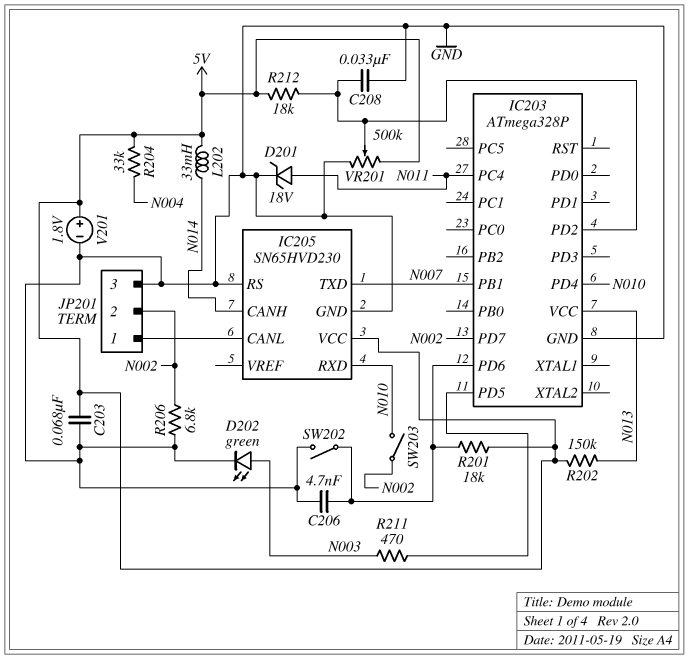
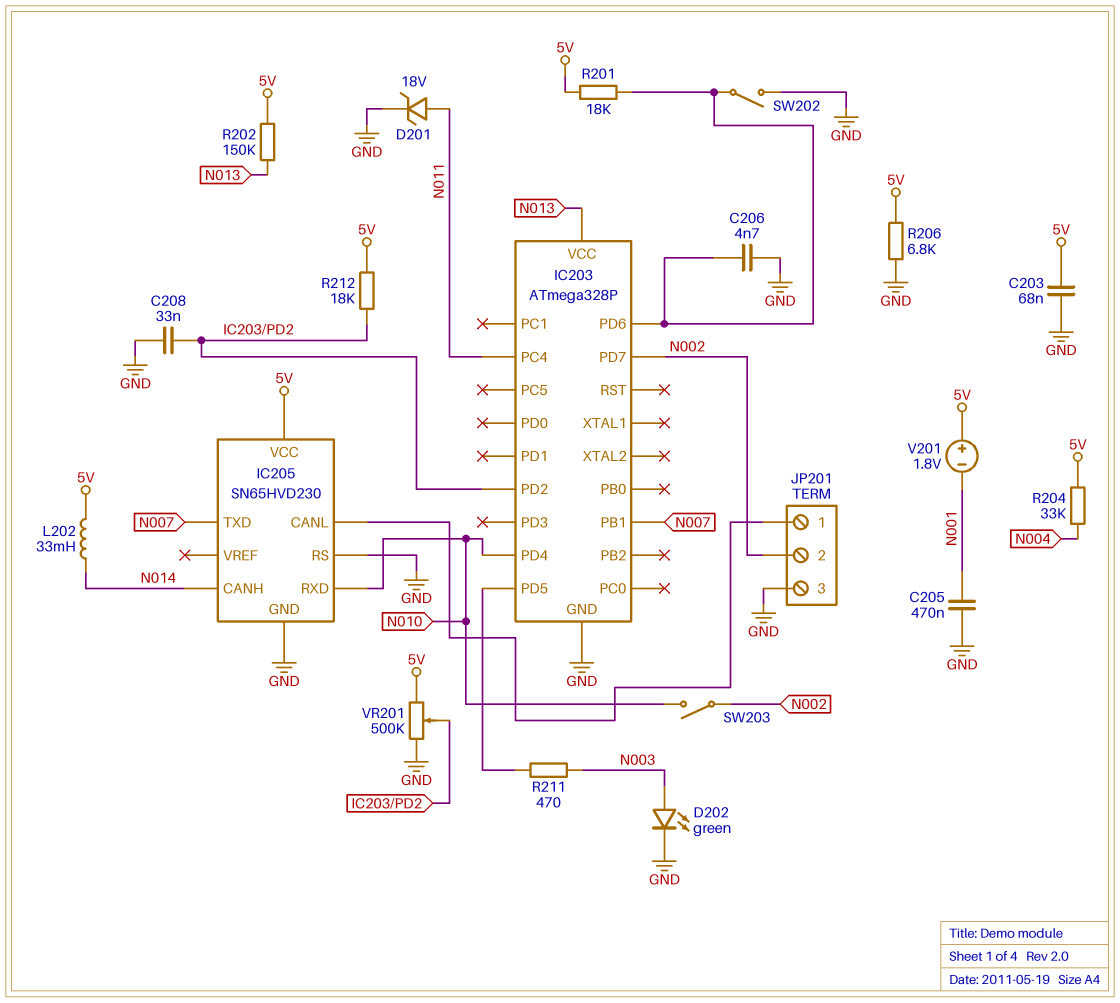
C205: none -> 470nF (GND, N001)
R206: 6.8k (GND, N002) -> 6.8k (5V, GND)
V201: 1.8V (plus 5V, minus GND) -> 1.8V (plus 5V, minus N001)

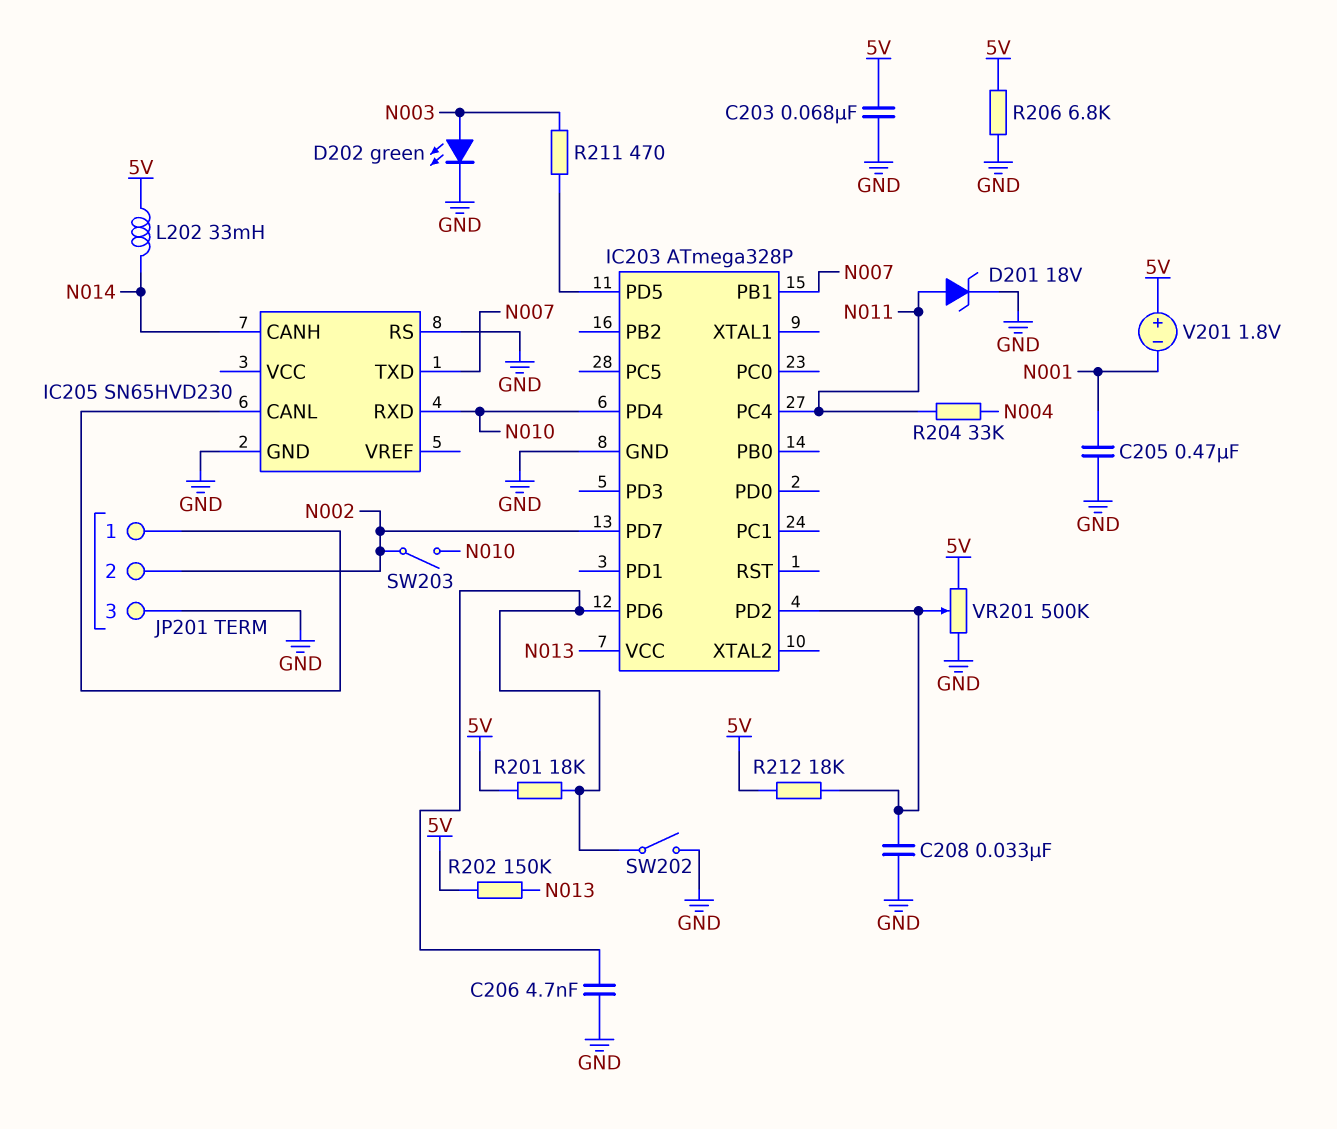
IC205 pin VCC: 5V -> none
R204: 33k (5V, N004) -> 33k (N004, N011)

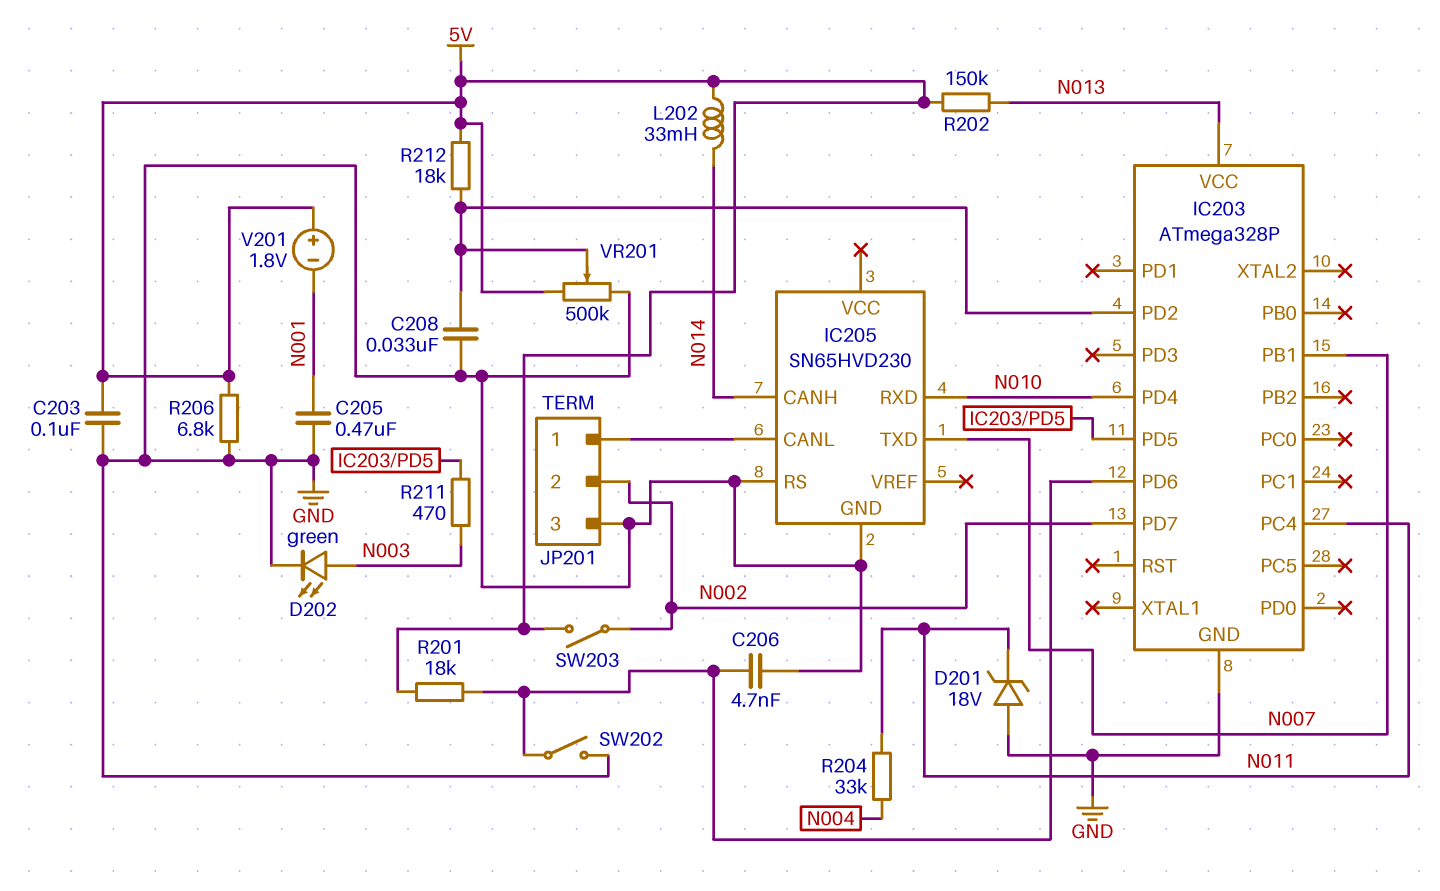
C203: 68nF (5V, GND) -> 100nF (5V, GND)
D201: zener 18V (A N011, K GND) -> zener 18V (A GND, K N011)
SW203: switch (N002, N010) -> switch (5V, N002)

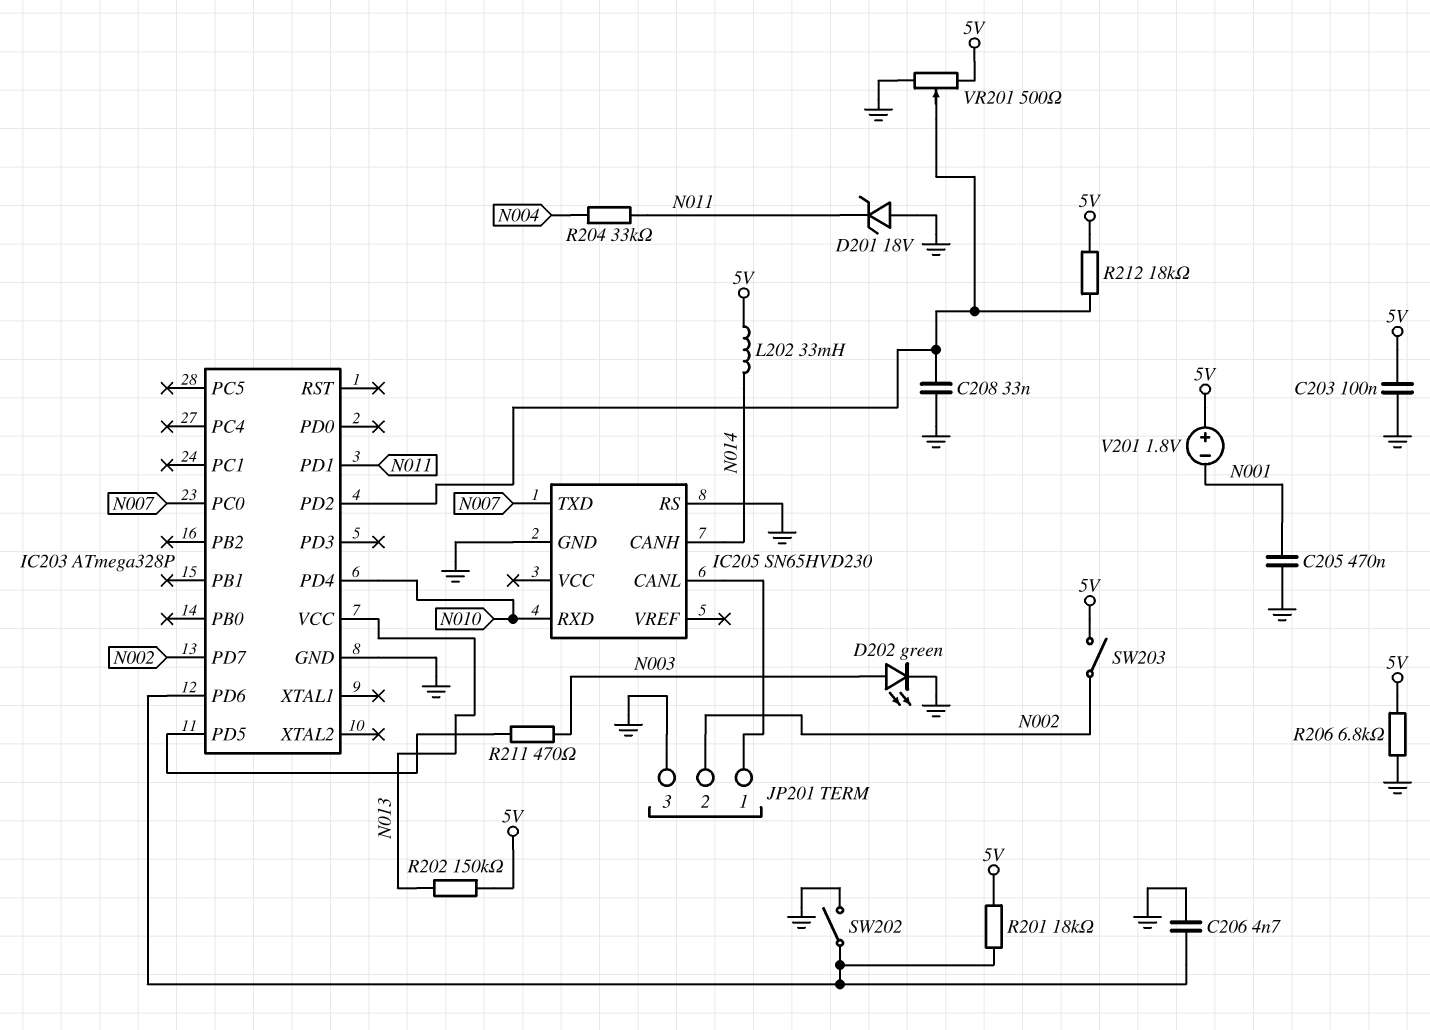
IC203 pin PB1: N007 -> none
IC203 pin PC0: none -> N007
IC203 pin PC4: N011 -> none
IC203 pin PD1: none -> N011
VR201: 500k (5V, GND, wiper IC203/PD2) -> 500 (5V, GND, wiper IC203/PD2)

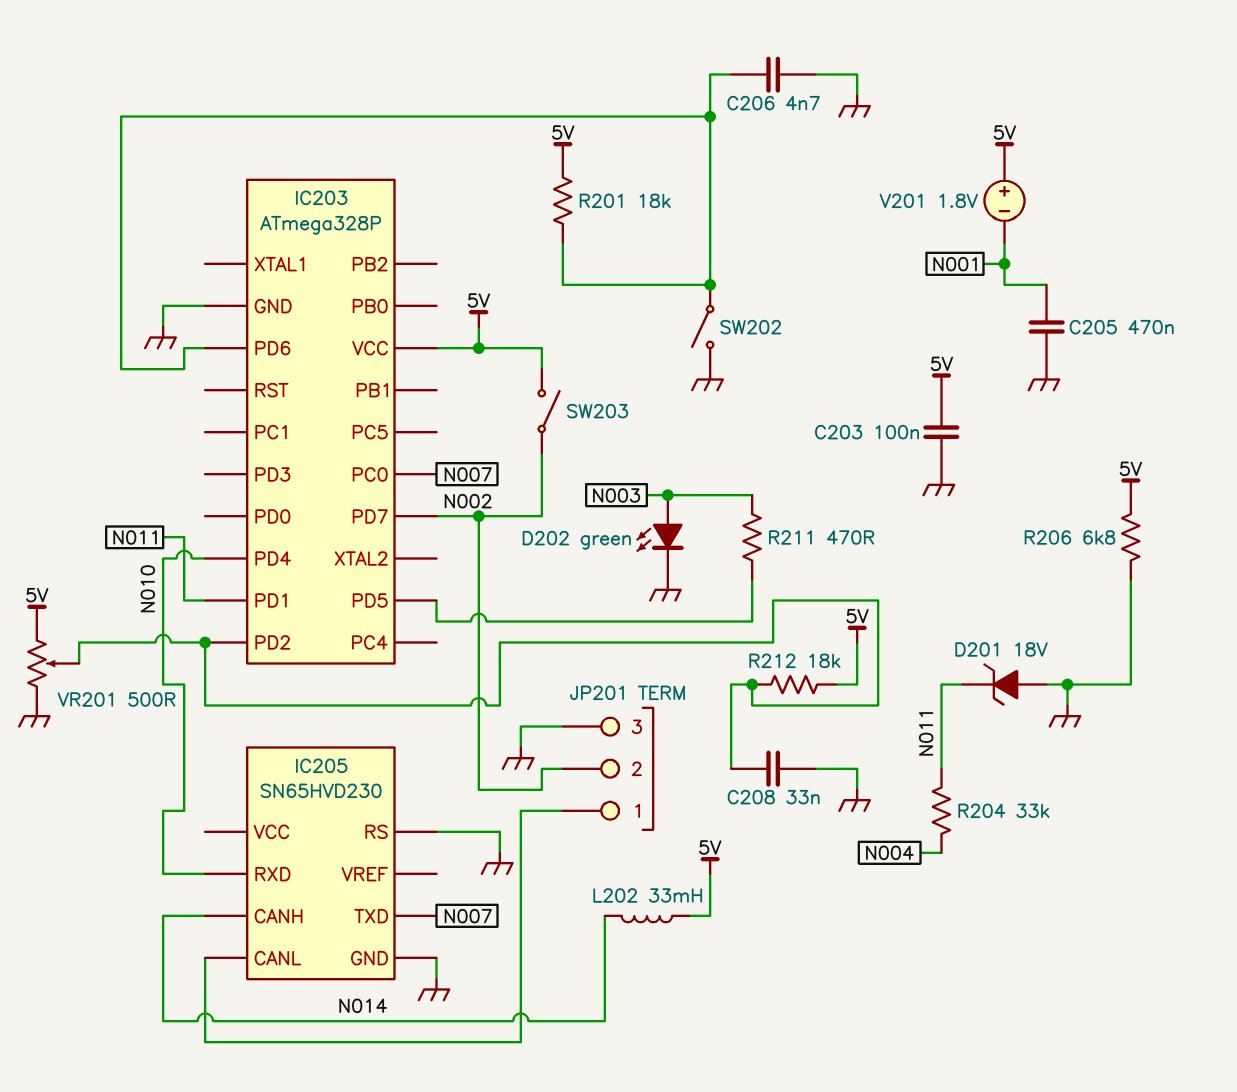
IC203 pin VCC: N013 -> 5V
R202: 150k (5V, N013) -> none

